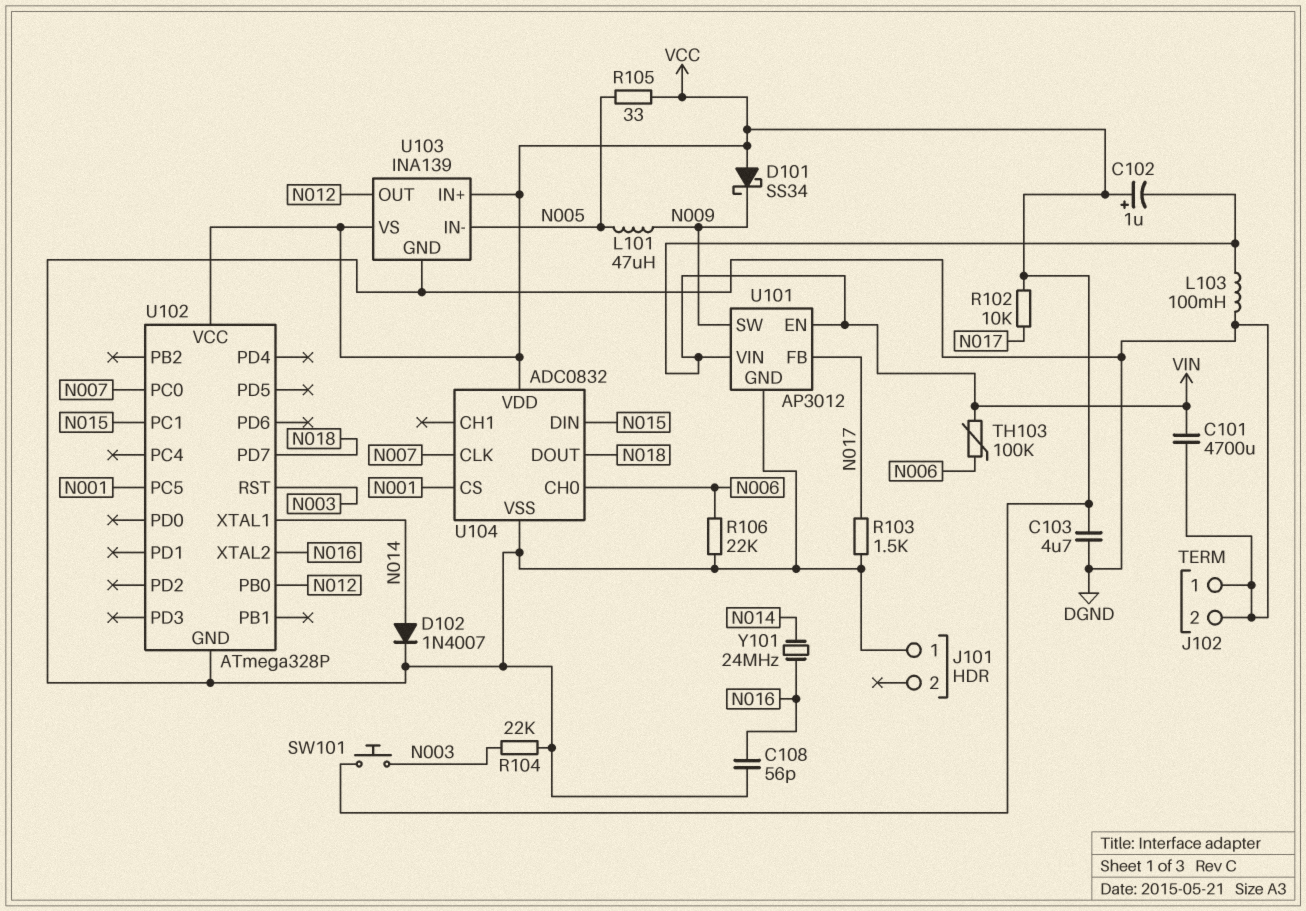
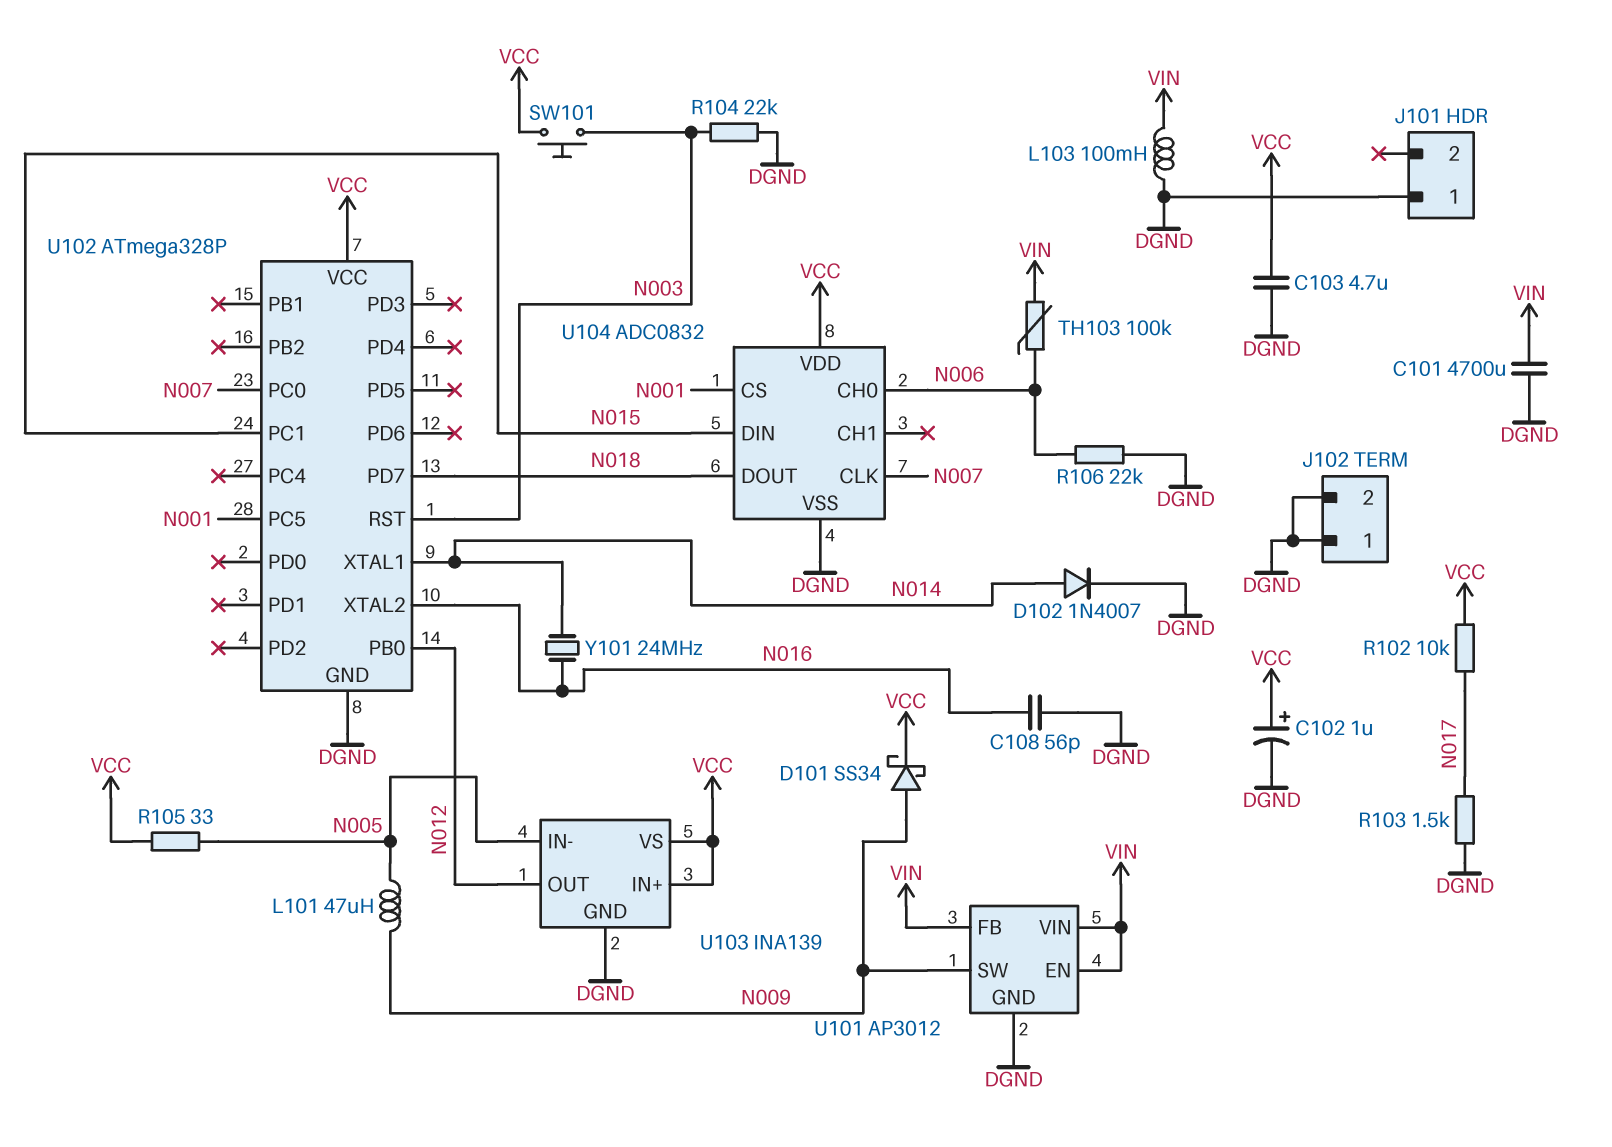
C102: 1uF (plus VCC, minus VIN) -> 1uF (plus VCC, minus DGND)
D101: schottky SS34 (A VCC, K N009) -> schottky SS34 (A N009, K VCC)
U101 pin FB: N017 -> VIN

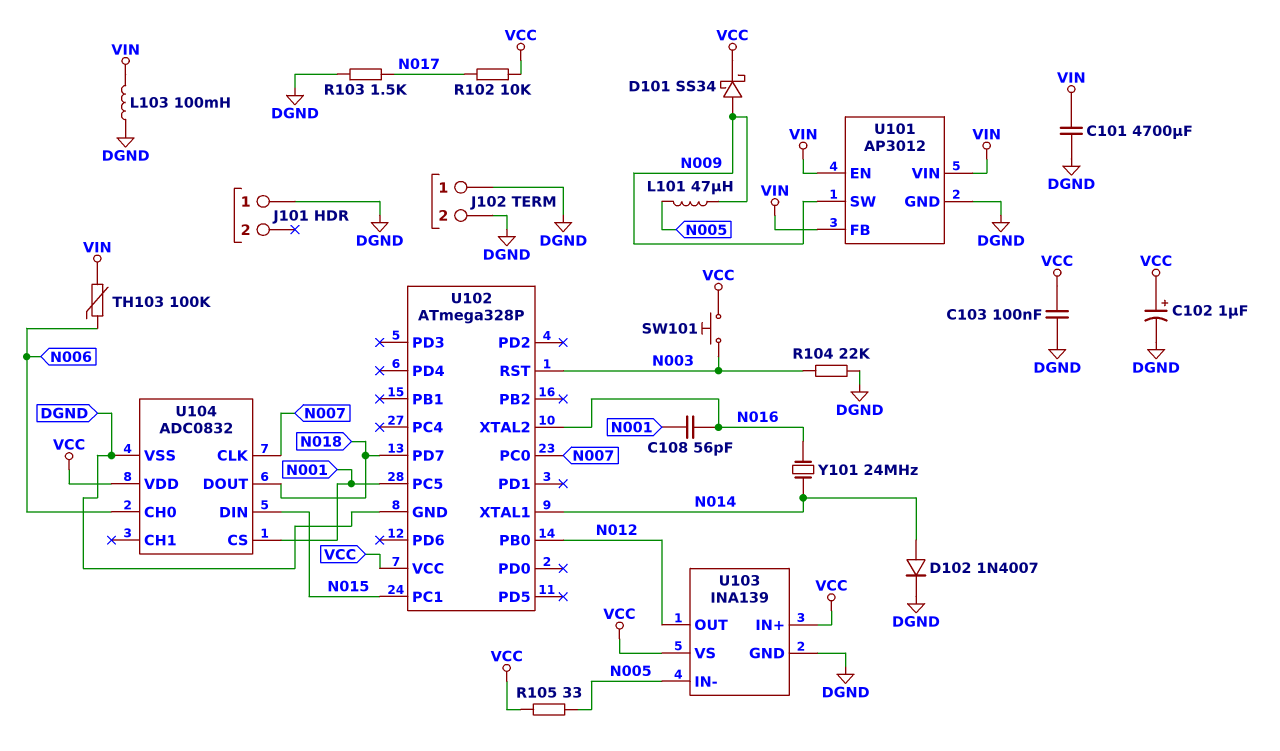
C103: 4.7uF (DGND, VCC) -> 100nF (DGND, VCC)
C108: 56pF (DGND, N016) -> 56pF (N001, N016)
R106: 22k (DGND, N006) -> none

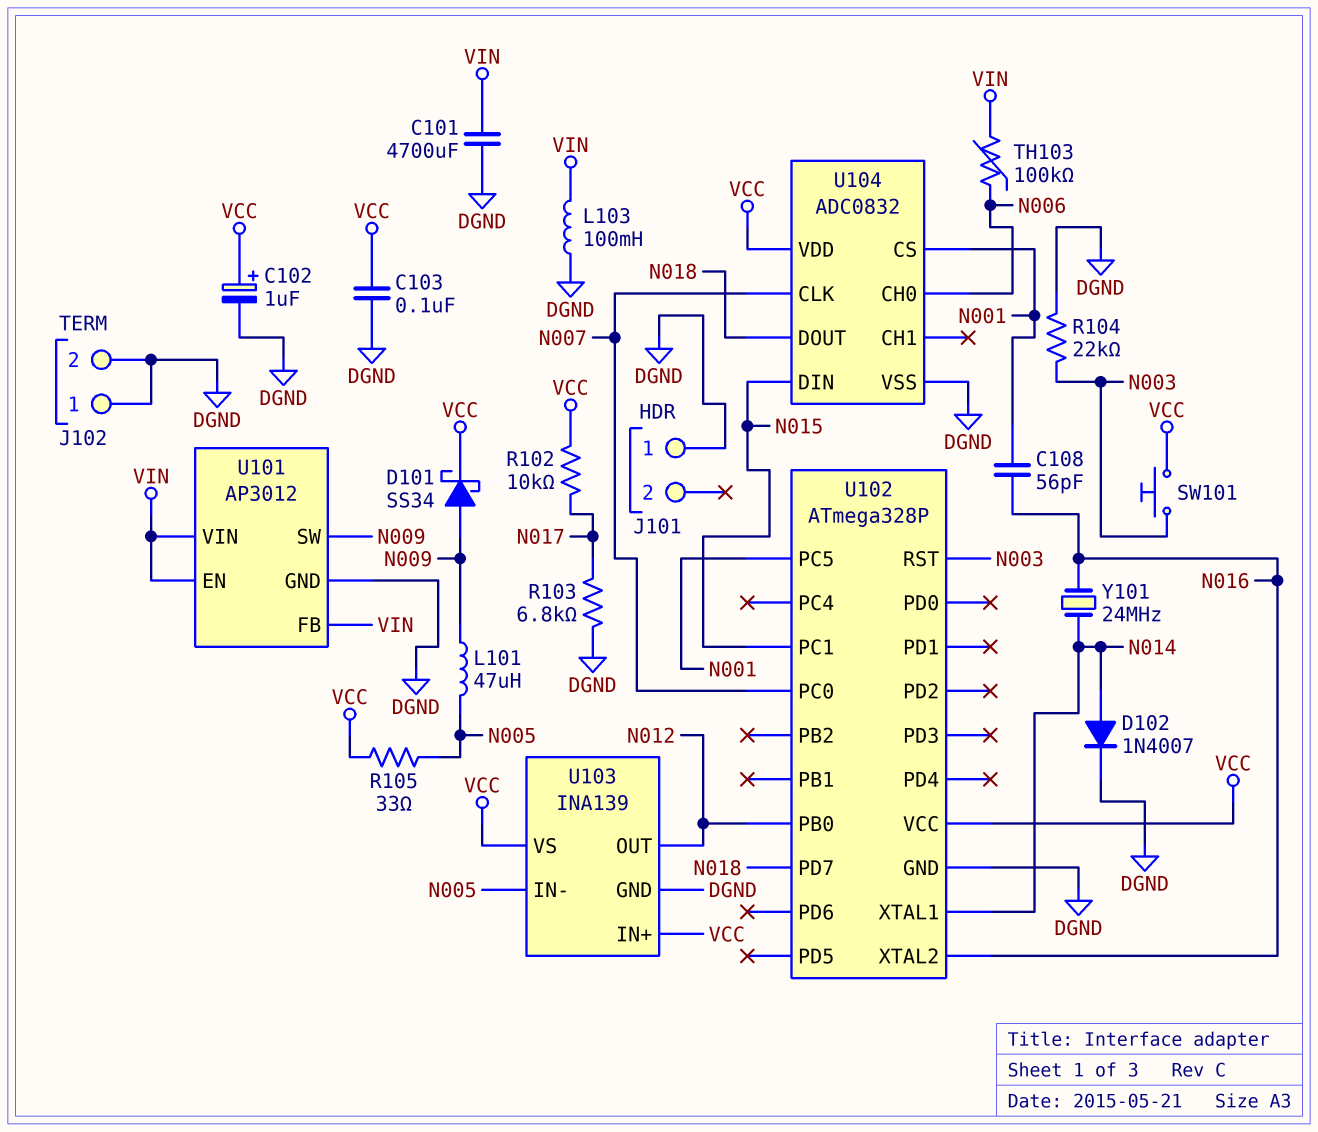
R103: 1.5k (DGND, N017) -> 6.8k (DGND, N017)

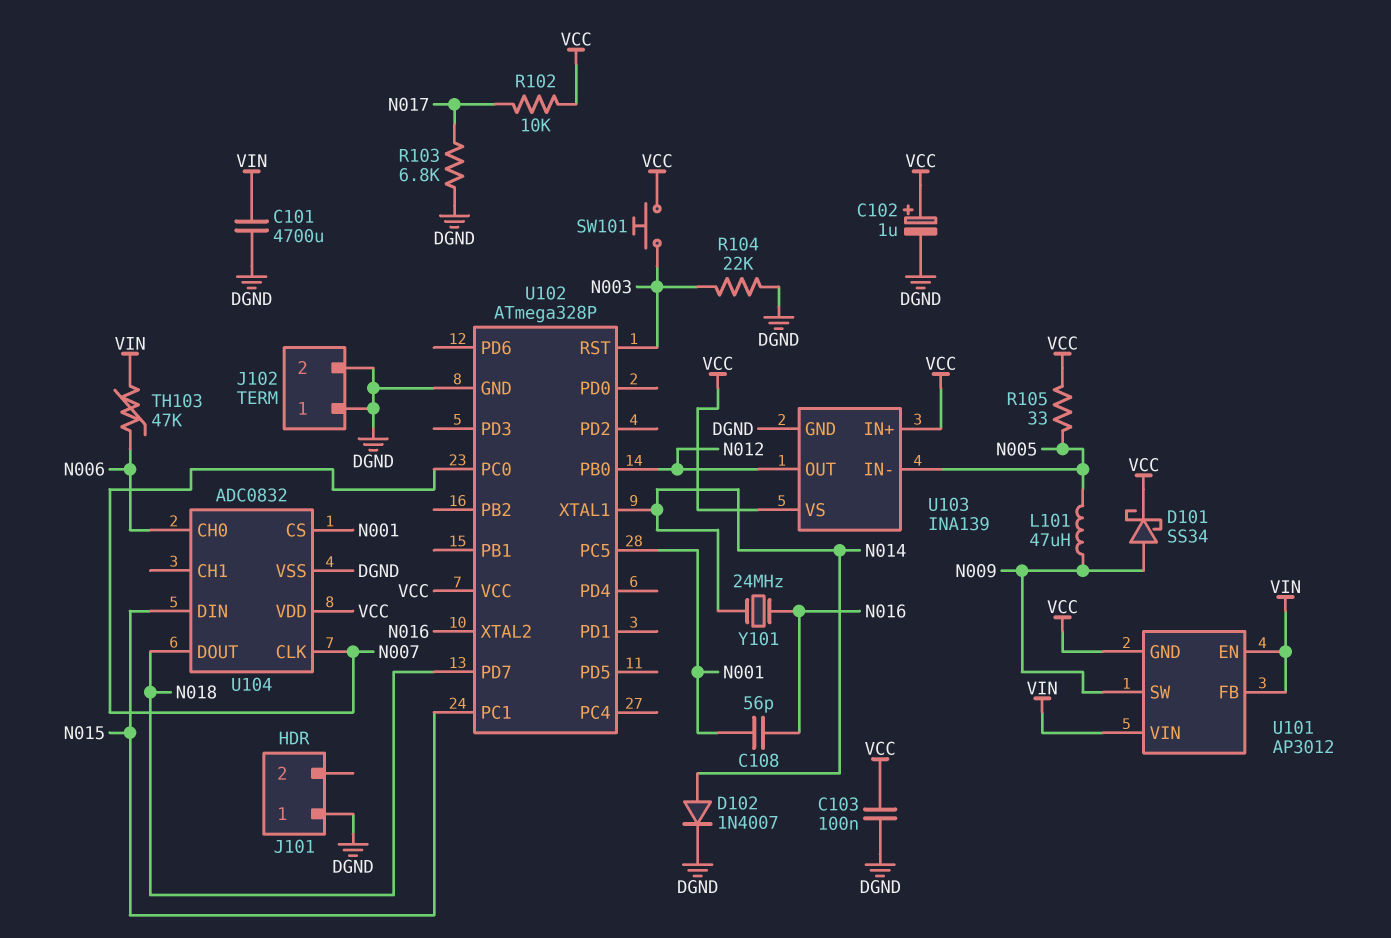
L103: 100mH (DGND, VIN) -> none
TH103: 100k (N006, VIN) -> 47k (N006, VIN)
U101 pin GND: DGND -> VCC

